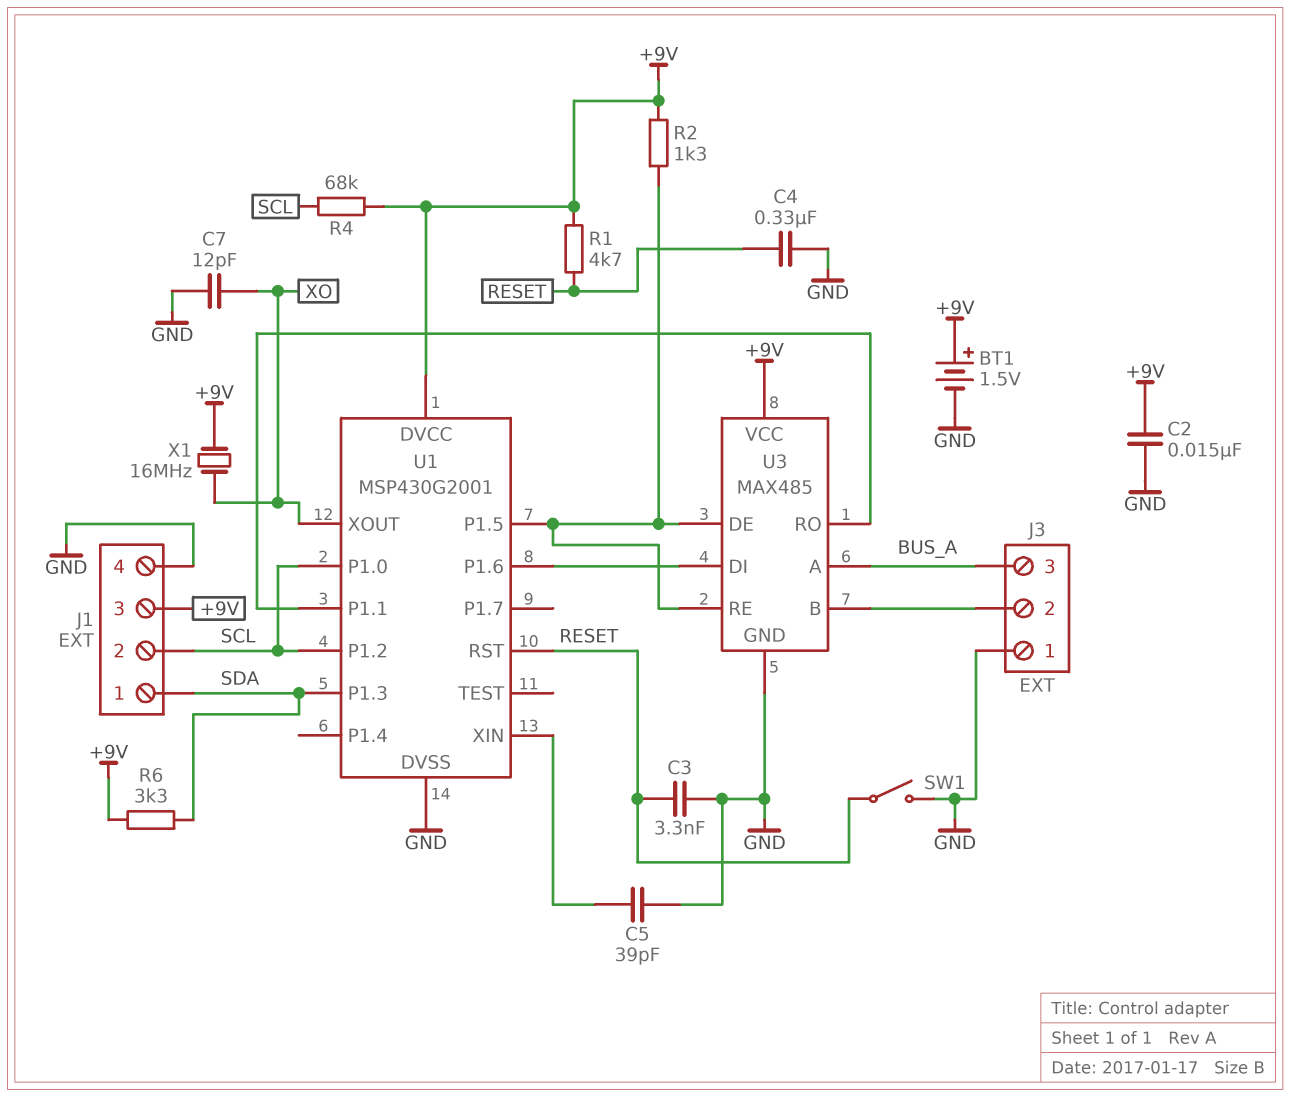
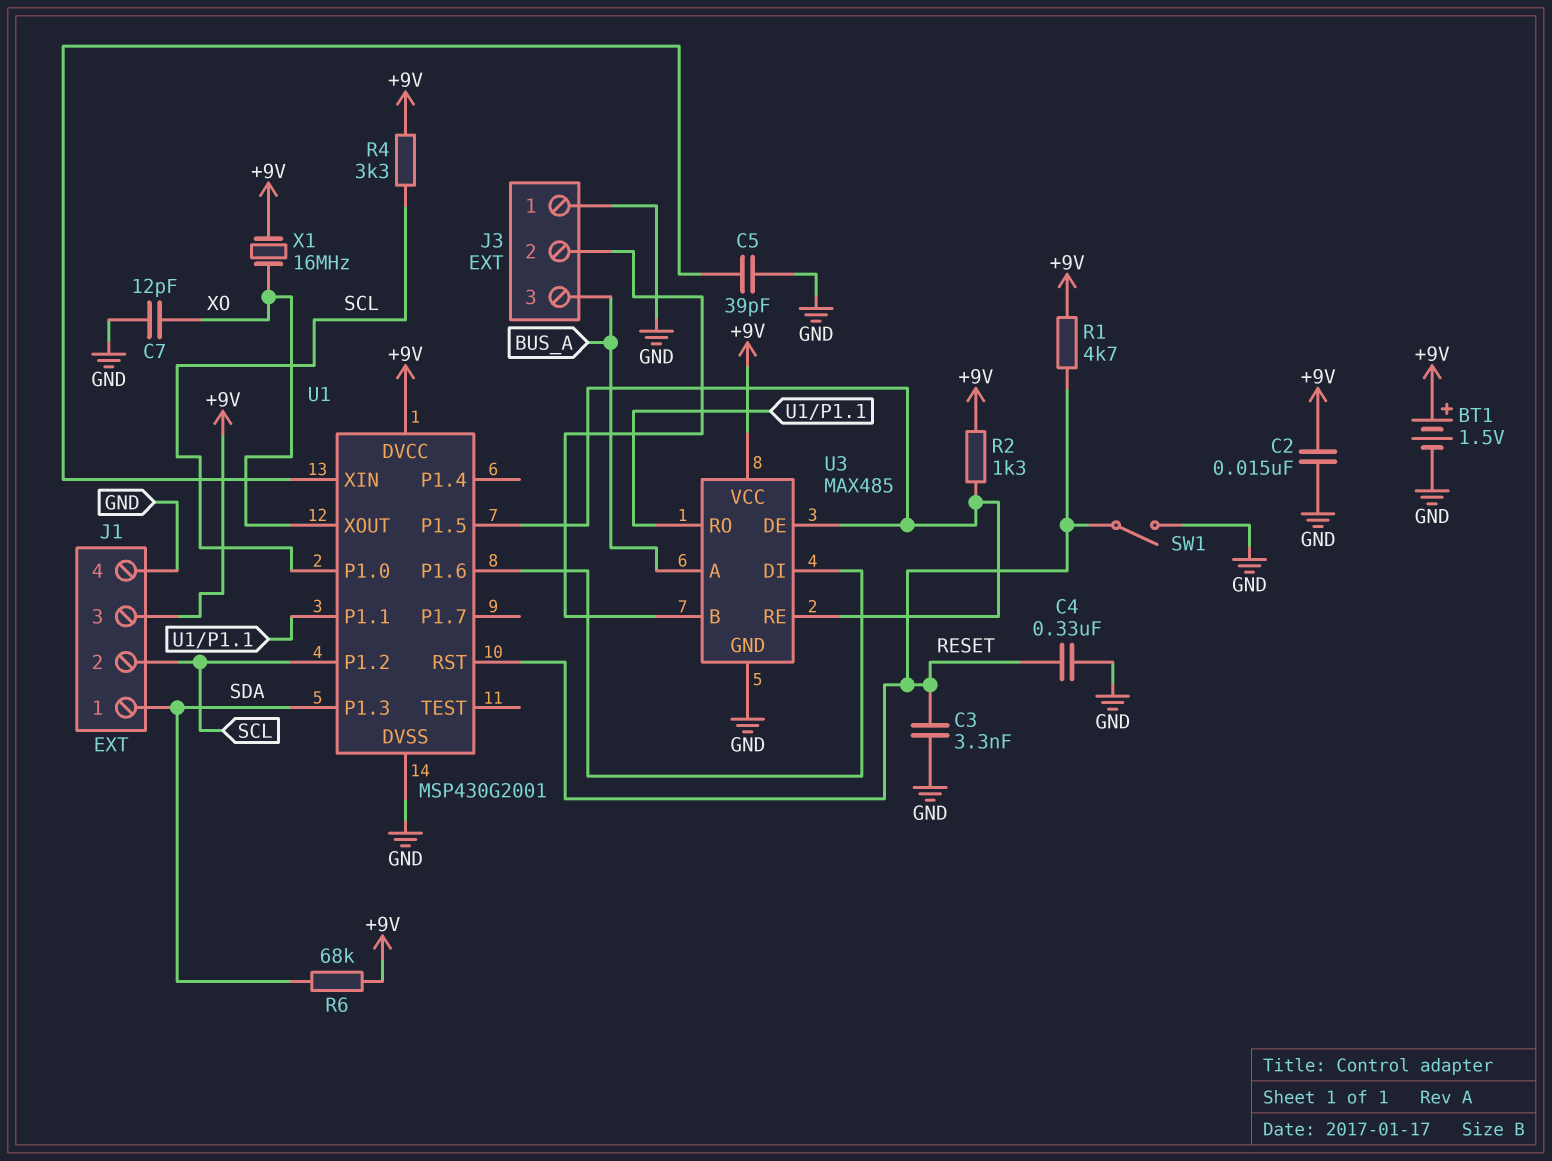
R4: 68k (+9V, SCL) -> 3.3k (+9V, SCL)
R6: 3.3k (+9V, SDA) -> 68k (+9V, SDA)

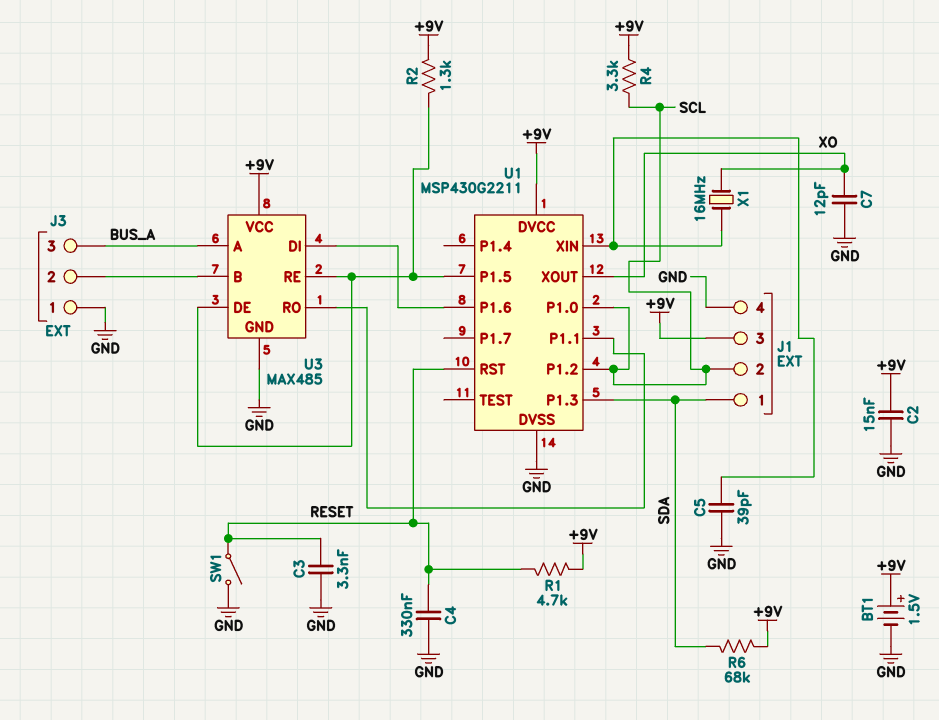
U1: MSP430G2001 -> MSP430G2211
X1: 16MHz (+9V, XO) -> 16MHz (U1/XIN, XO)

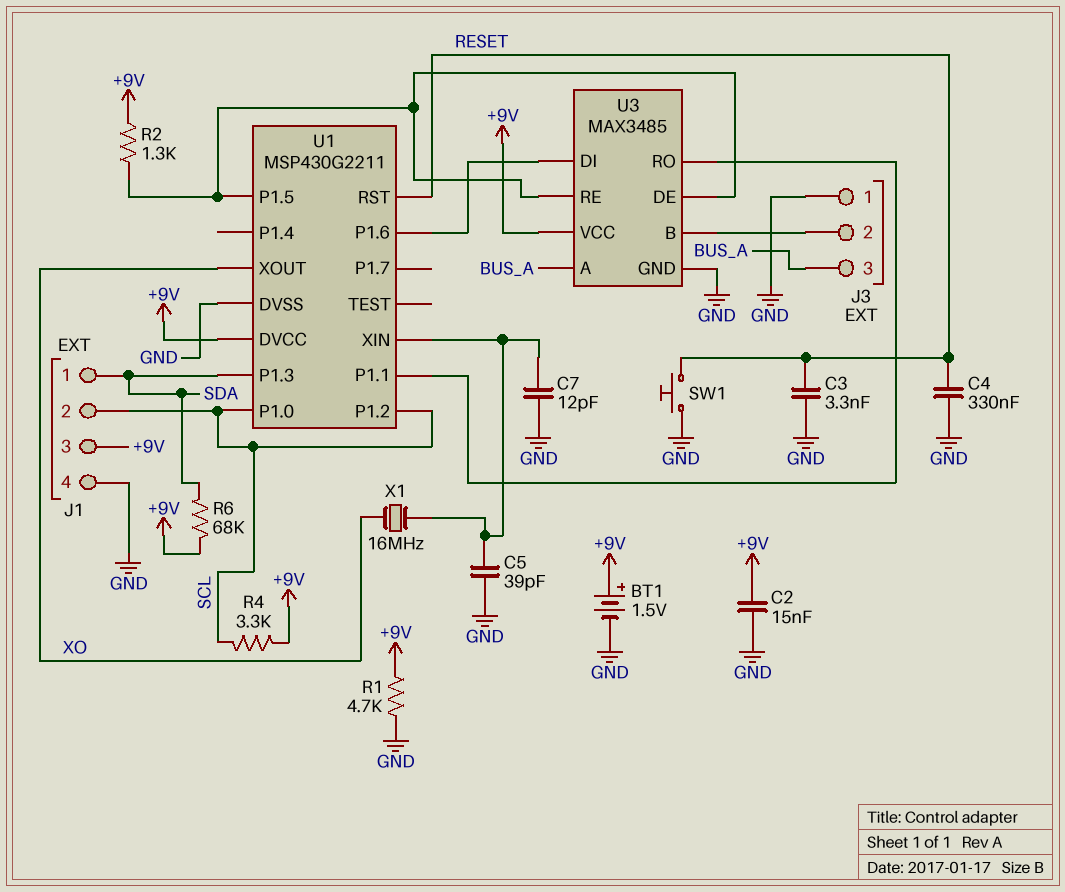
C7: 12pF (GND, XO) -> 12pF (GND, U1/XIN)
R1: 4.7k (+9V, RESET) -> 4.7k (+9V, GND)
SW1: switch (GND, RESET) -> button (GND, RESET)
U3: MAX485 -> MAX3485

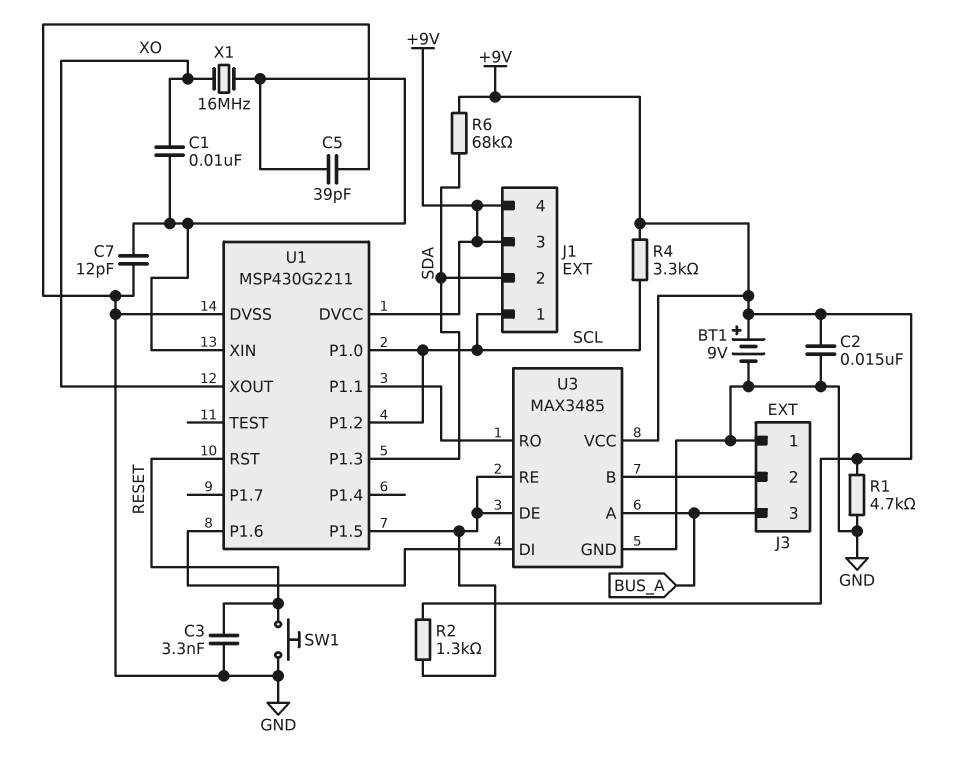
BT1: 1.5V (plus +9V, minus GND) -> 9V (plus +9V, minus GND)
C1: none -> 10nF (U1/XIN, XO)
C4: 330nF (GND, RESET) -> none
J1 pin 1: SDA -> SCL
J1 pin 2: SCL -> SDA
J1 pin 4: GND -> +9V

